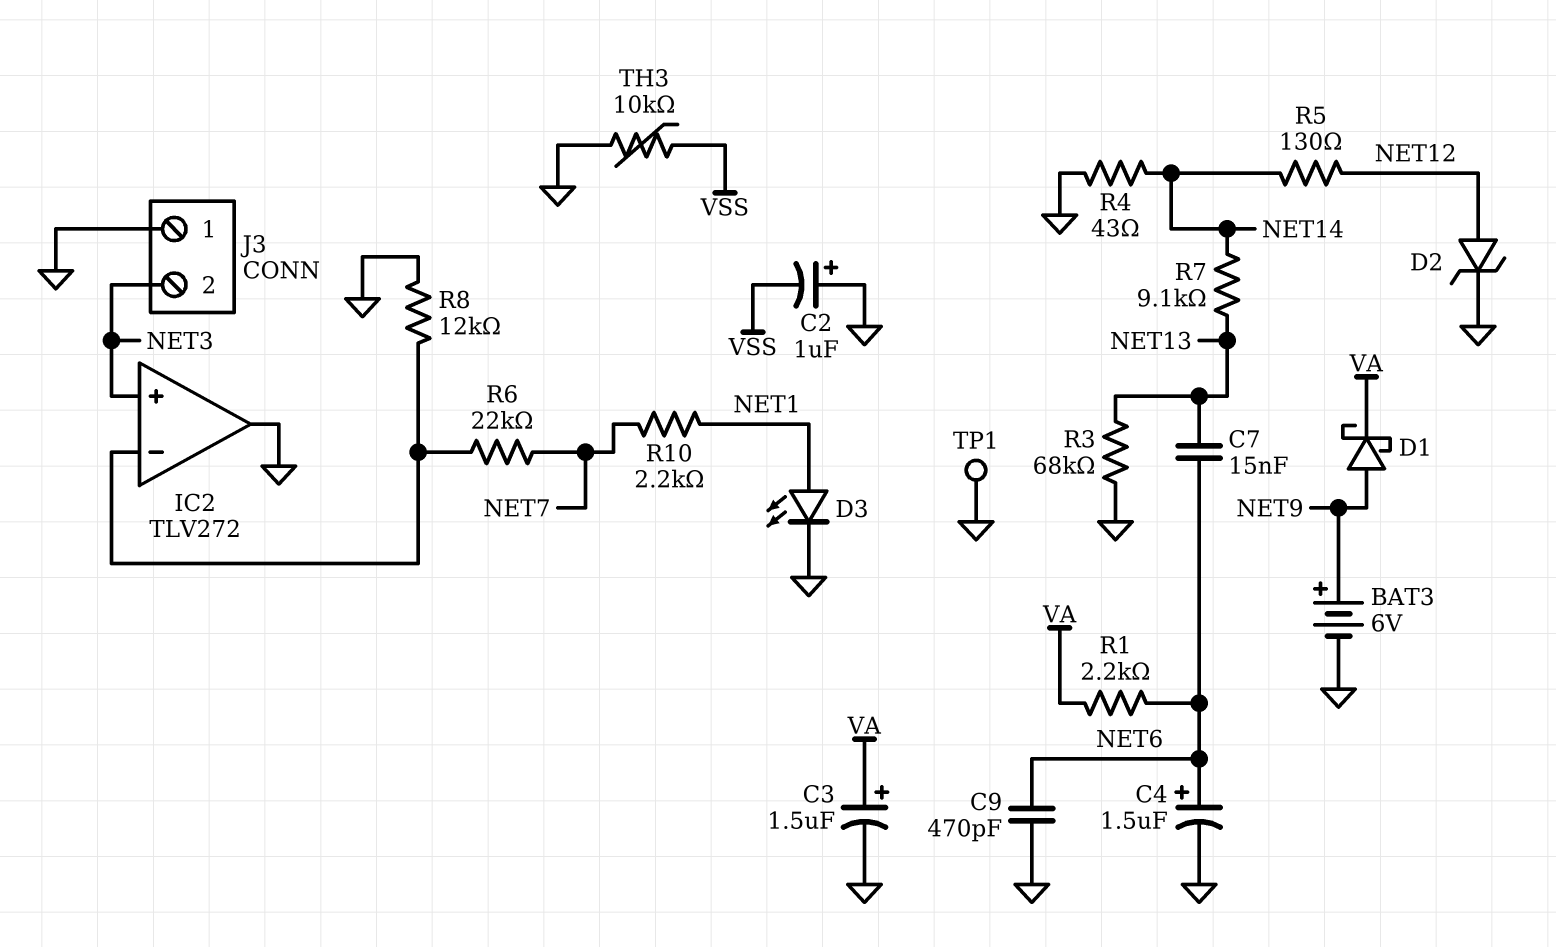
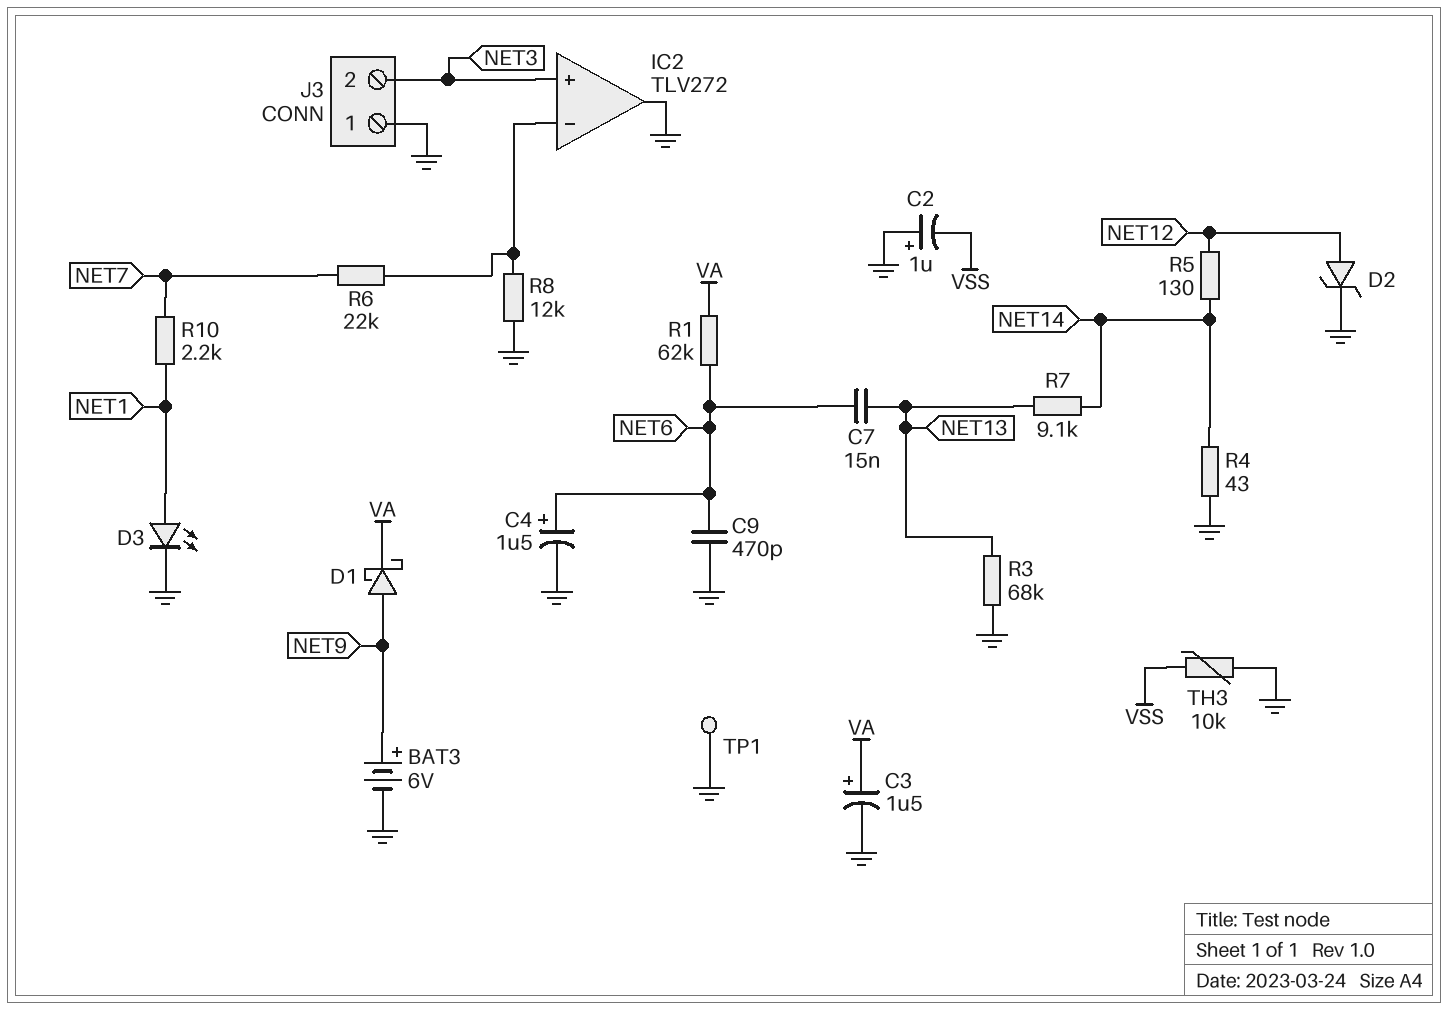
R1: 2.2k (NET6, VA) -> 62k (NET6, VA)

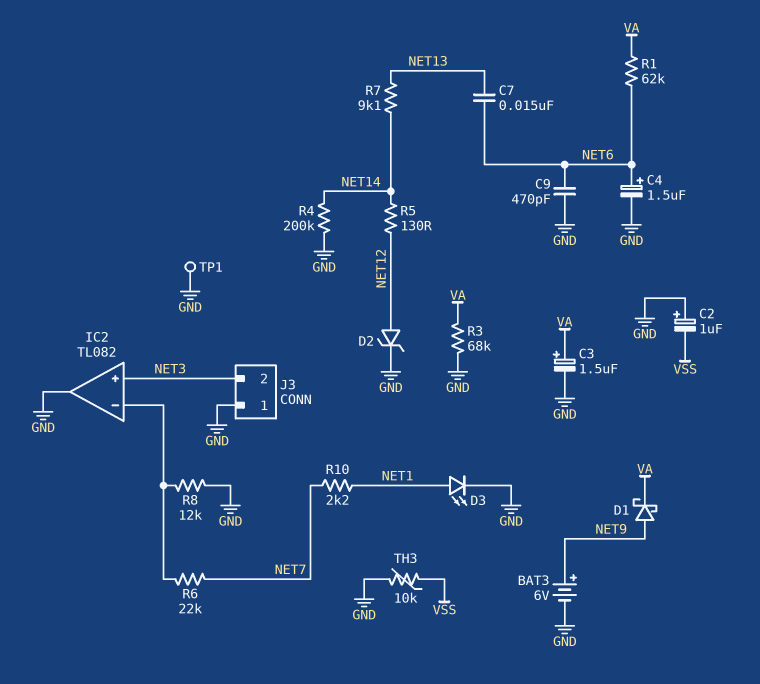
IC2: TLV272 -> TL082
R3: 68k (GND, NET13) -> 68k (GND, VA)
R4: 43 (GND, NET14) -> 200k (GND, NET14)

